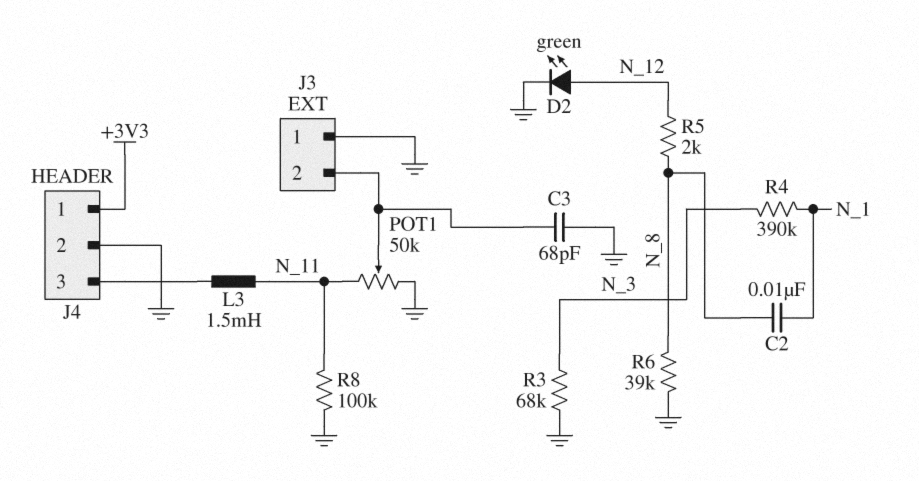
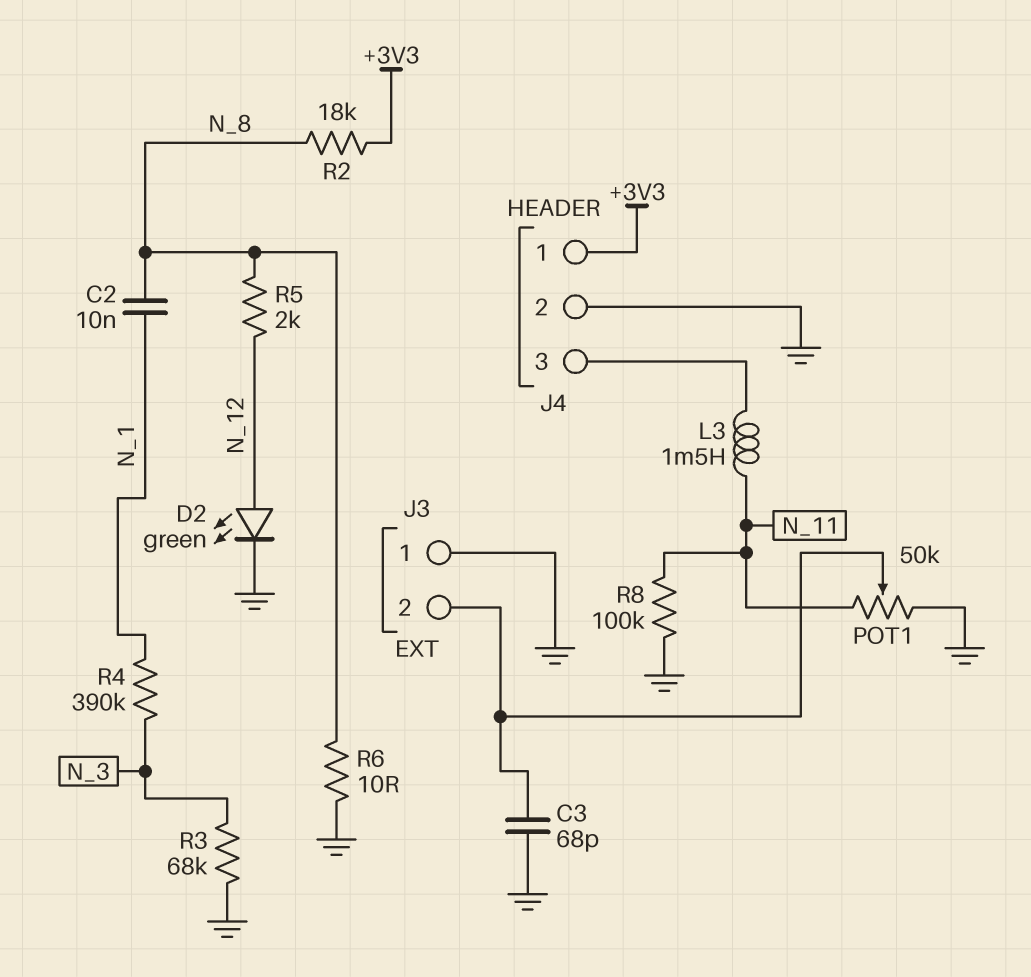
R2: none -> 18k (+3V3, N_8)
R6: 39k (GND, N_8) -> 10 (GND, N_8)

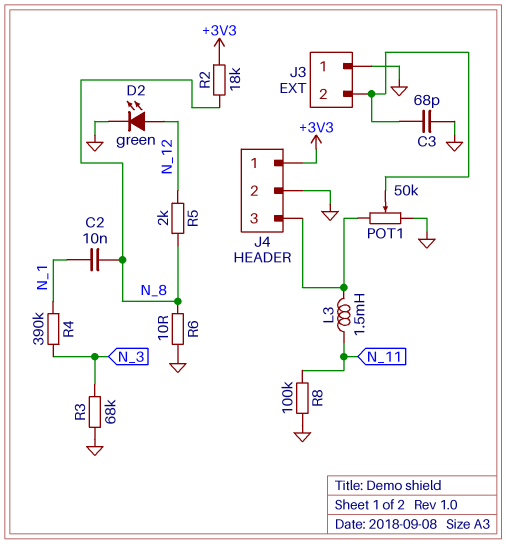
POT1: 50k (GND, N_11, wiper J3/2) -> 50k (GND, J4/3, wiper J3/2)

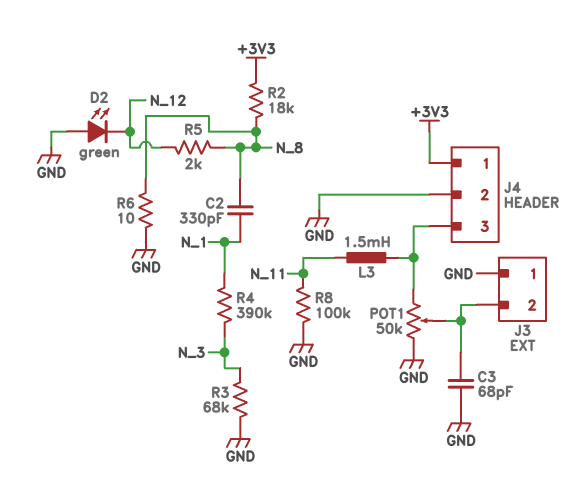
C2: 10nF (N_1, N_8) -> 330pF (N_1, N_8)
D2: LED green (A N_12, K GND) -> LED green (A GND, K N_12)

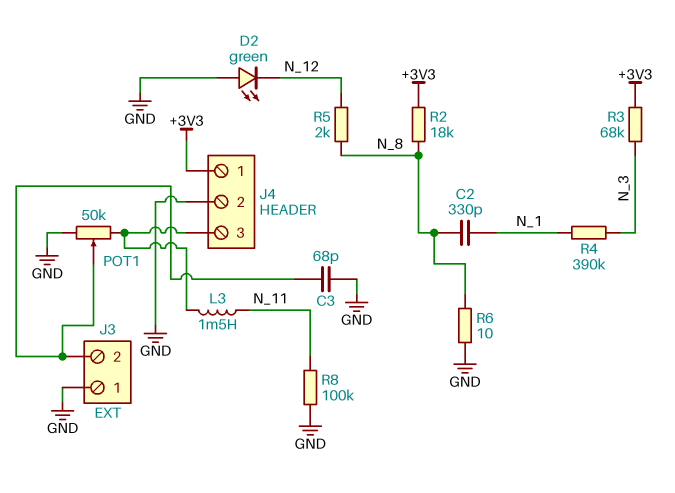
R3: 68k (GND, N_3) -> 68k (+3V3, N_3)

